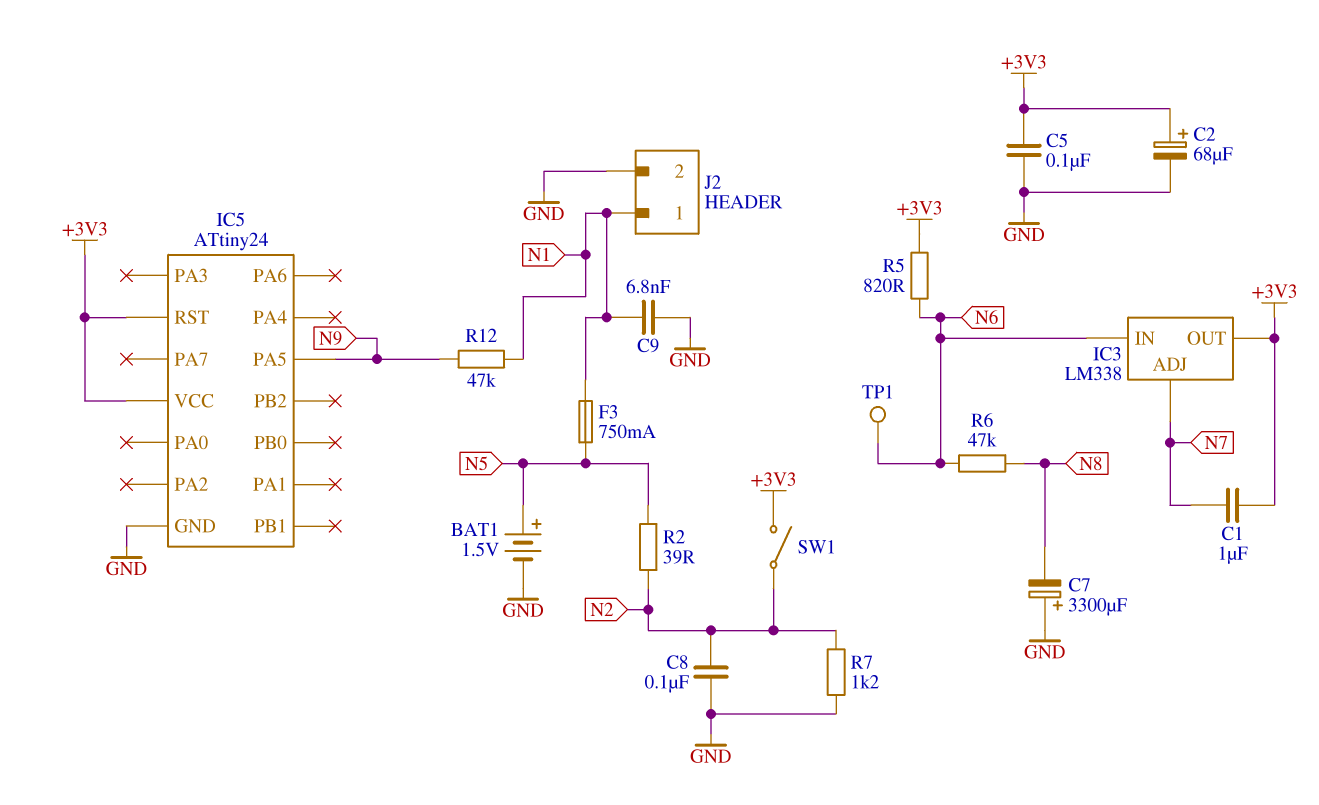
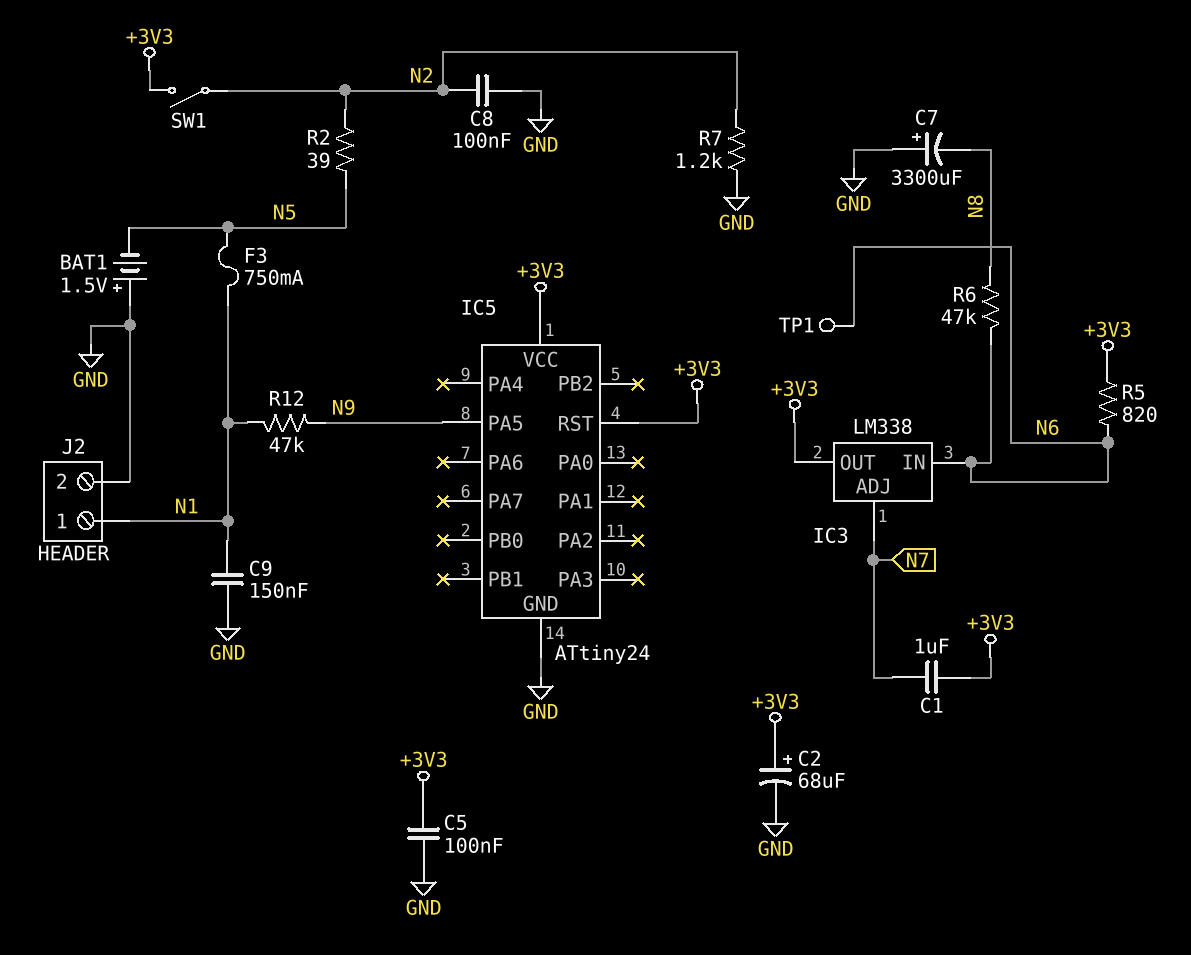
BAT1: 1.5V (plus N5, minus GND) -> 1.5V (plus GND, minus N5)
C9: 6.8nF (GND, N1) -> 150nF (GND, N1)

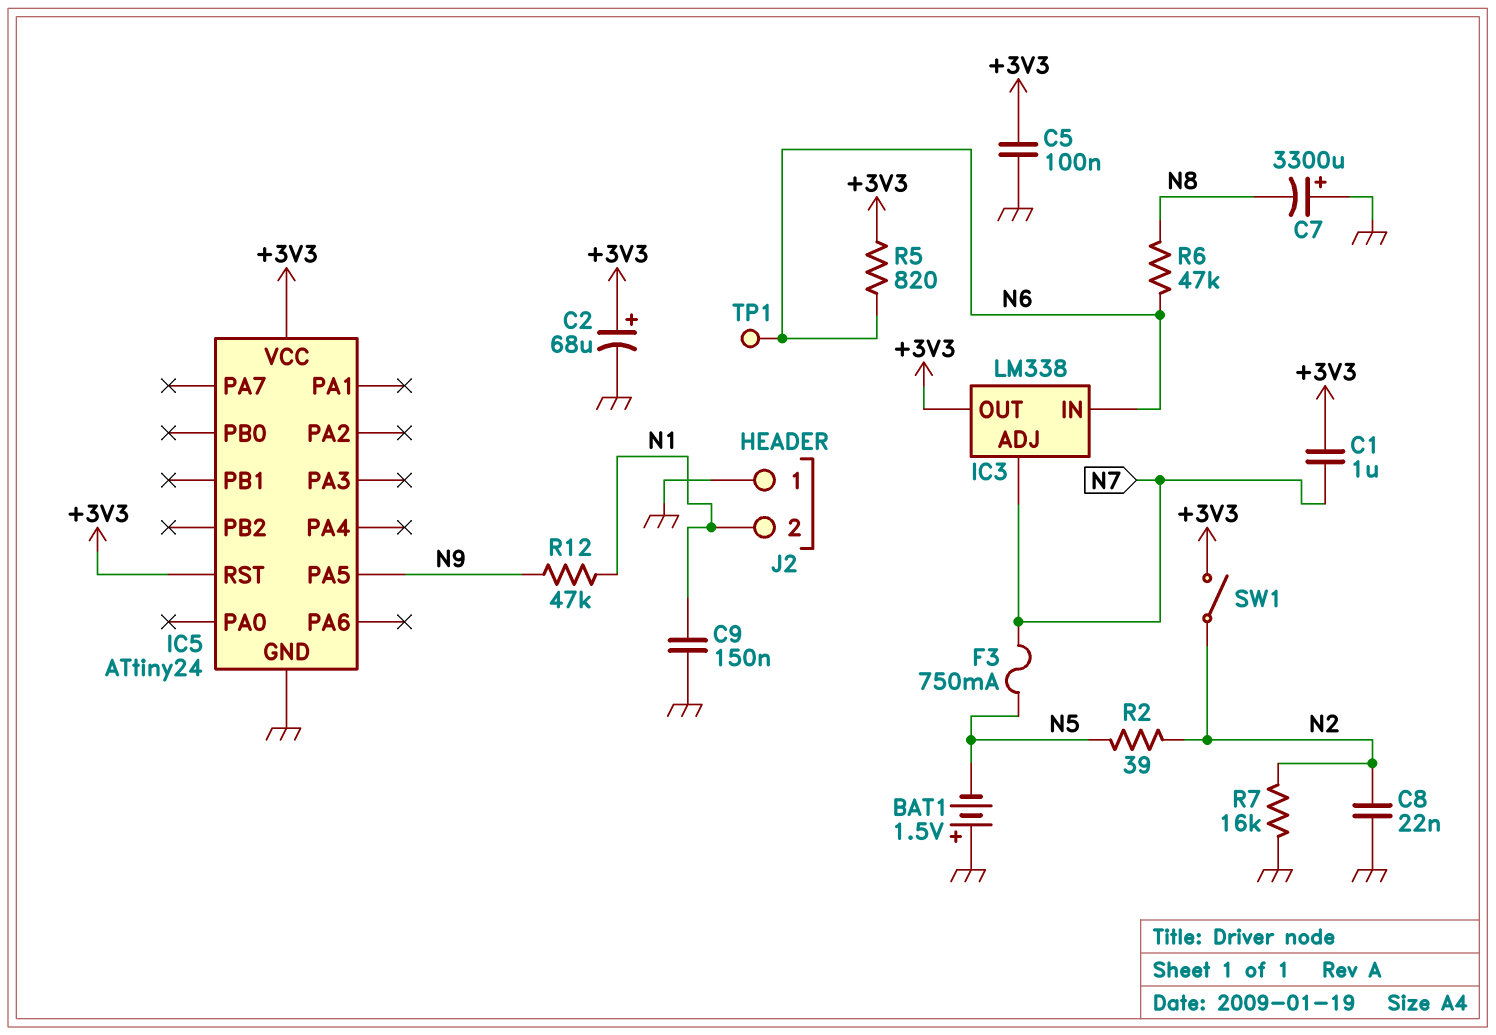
C8: 100nF (GND, N2) -> 22nF (GND, N2)
F3: 750mA (N1, N5) -> 750mA (N5, N7)
J2 pin 1: N1 -> GND
J2 pin 2: GND -> N1
R7: 1.2k (GND, N2) -> 16k (GND, N2)

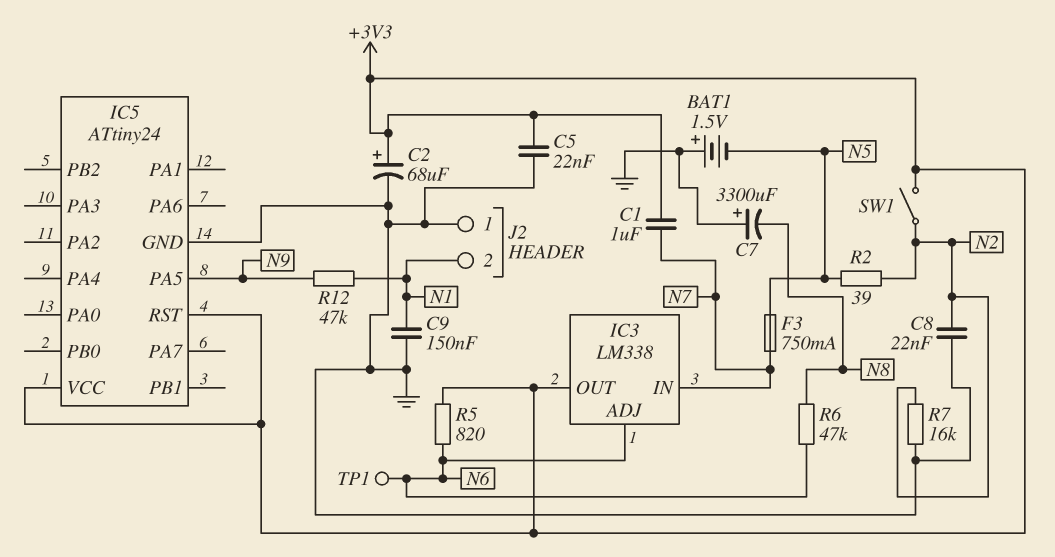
C5: 100nF (+3V3, GND) -> 22nF (+3V3, GND)
IC3 pin ADJ: N7 -> N6
IC3 pin IN: N6 -> N7

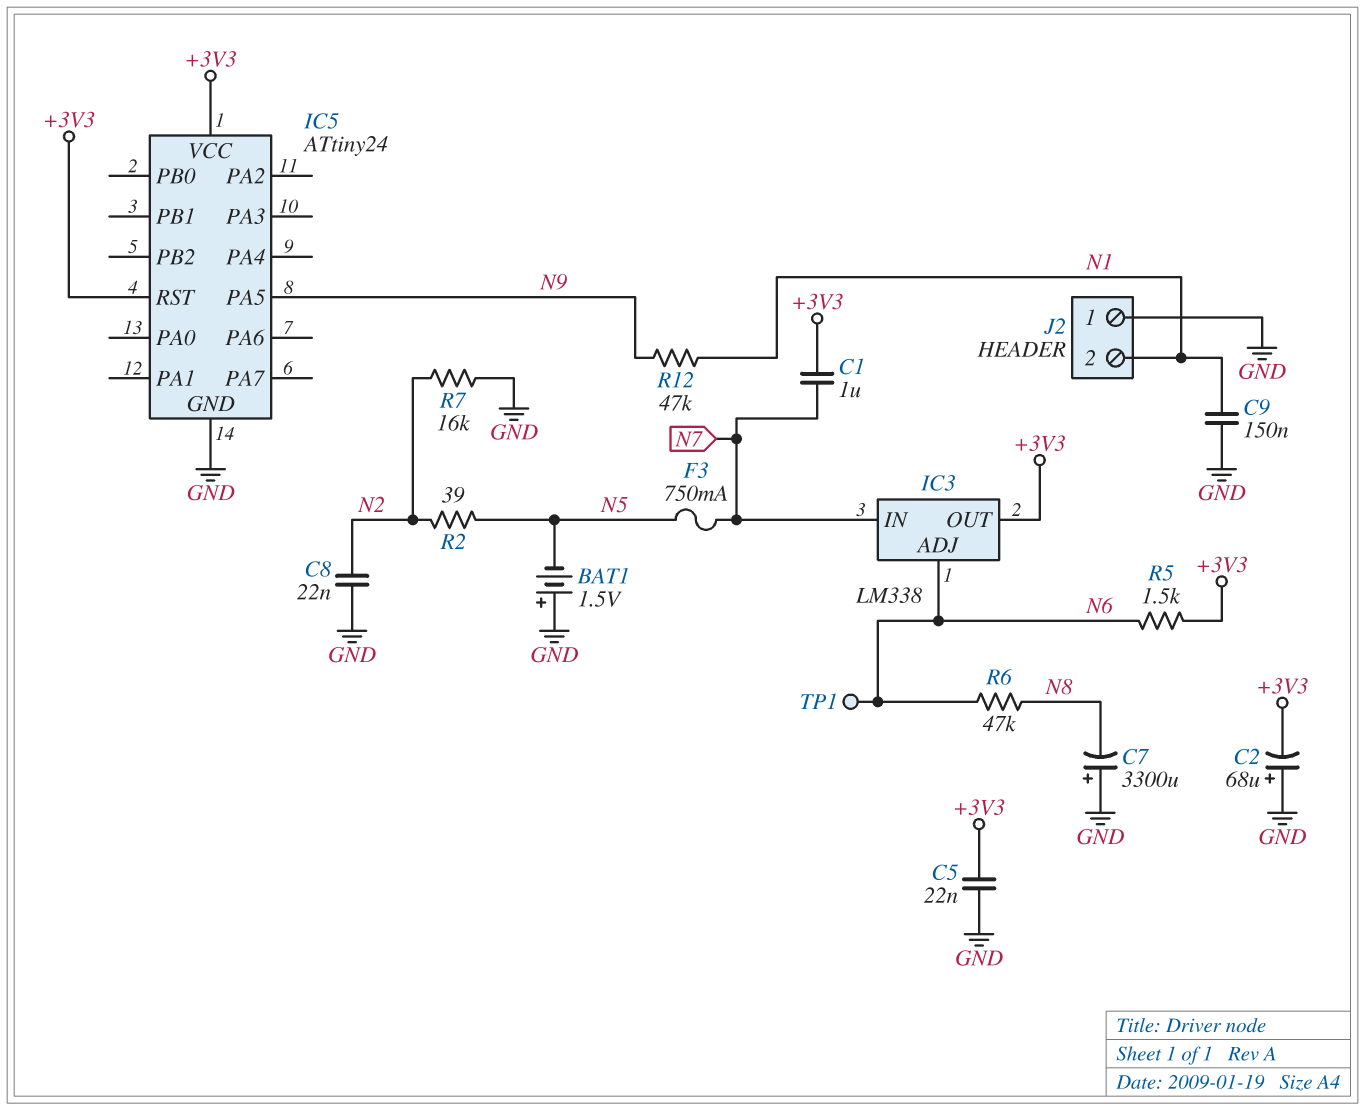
C2: 68uF (plus +3V3, minus GND) -> 68uF (plus GND, minus +3V3)
R5: 820 (+3V3, N6) -> 1.5k (+3V3, N6)
SW1: switch (+3V3, N2) -> none

